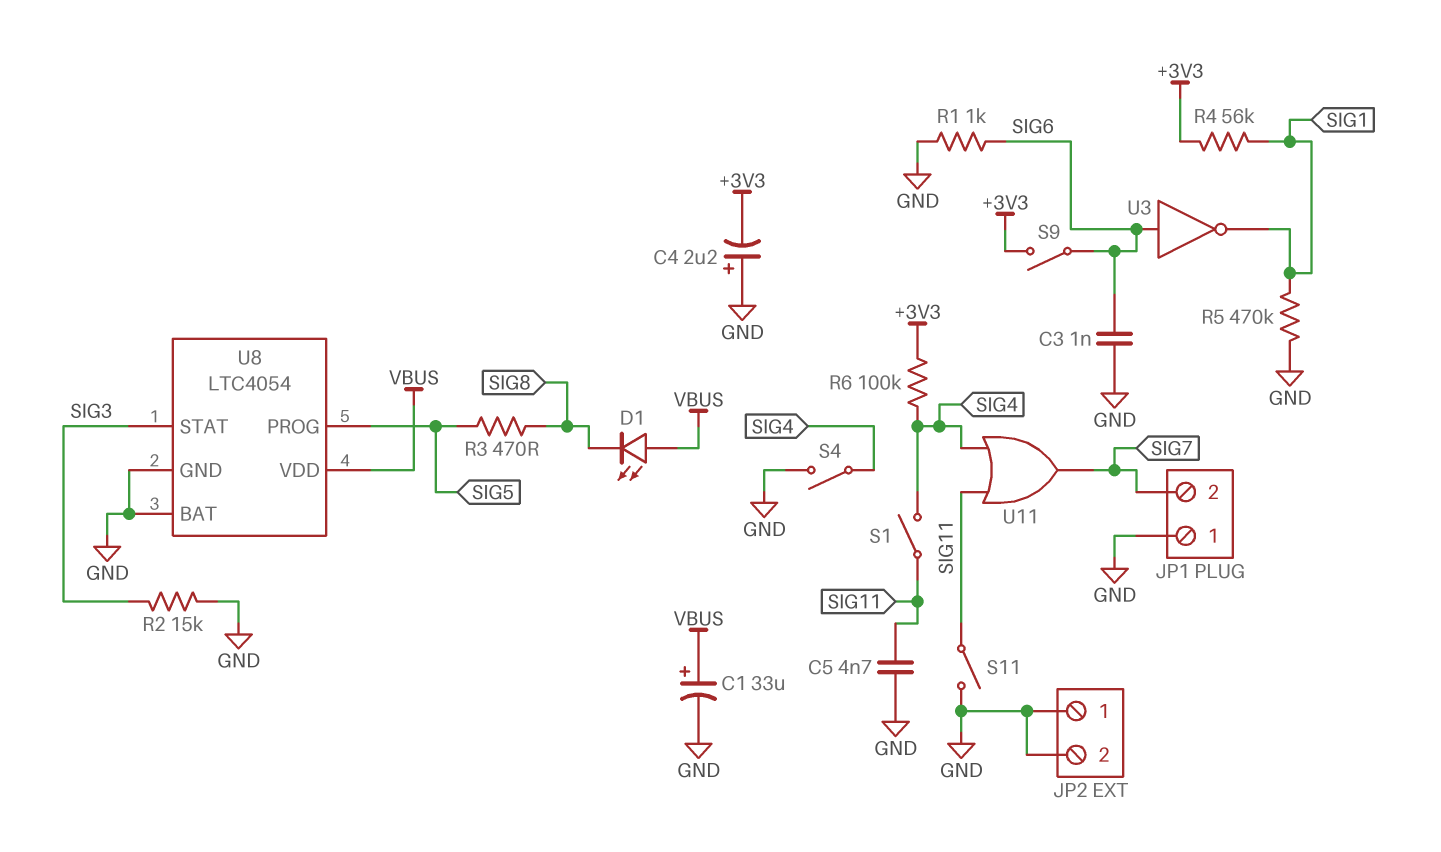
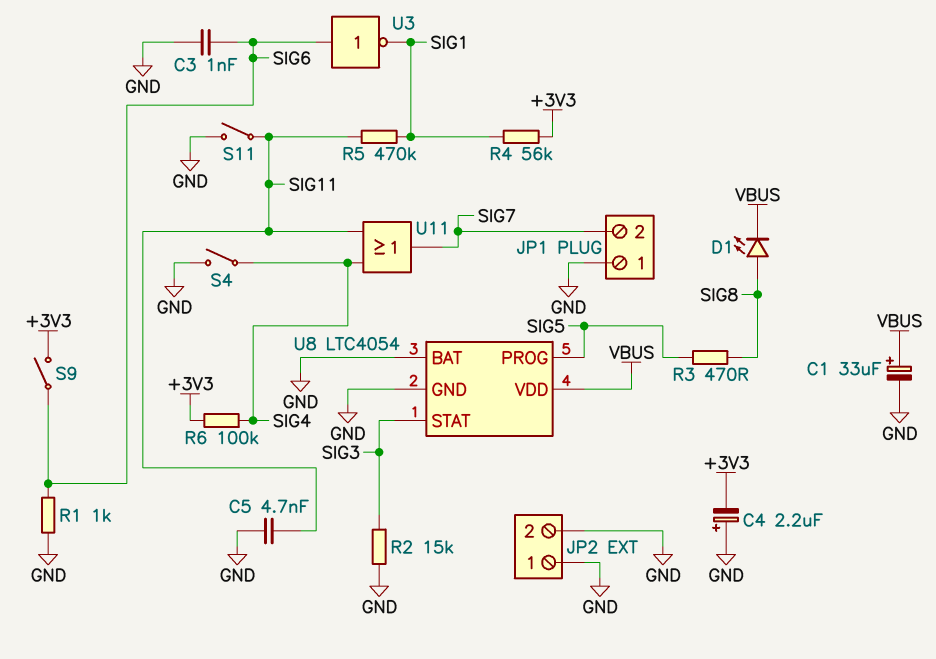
D1: LED (A VBUS, K SIG8) -> LED (A SIG8, K VBUS)
R5: 470k (GND, SIG1) -> 470k (SIG1, SIG11)
S1: switch (SIG4, SIG11) -> none

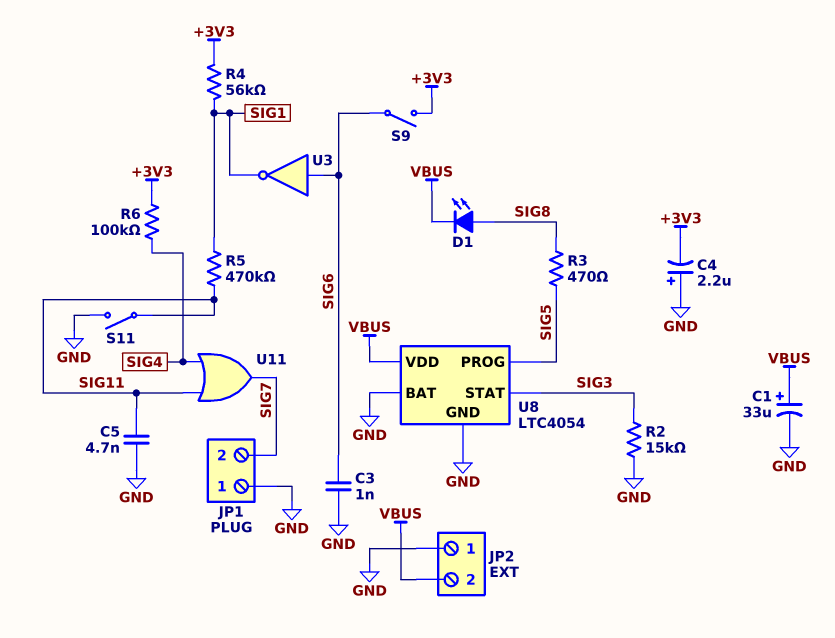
JP2 pin 2: GND -> VBUS
R1: 1k (GND, SIG6) -> none
S4: switch (GND, SIG4) -> none

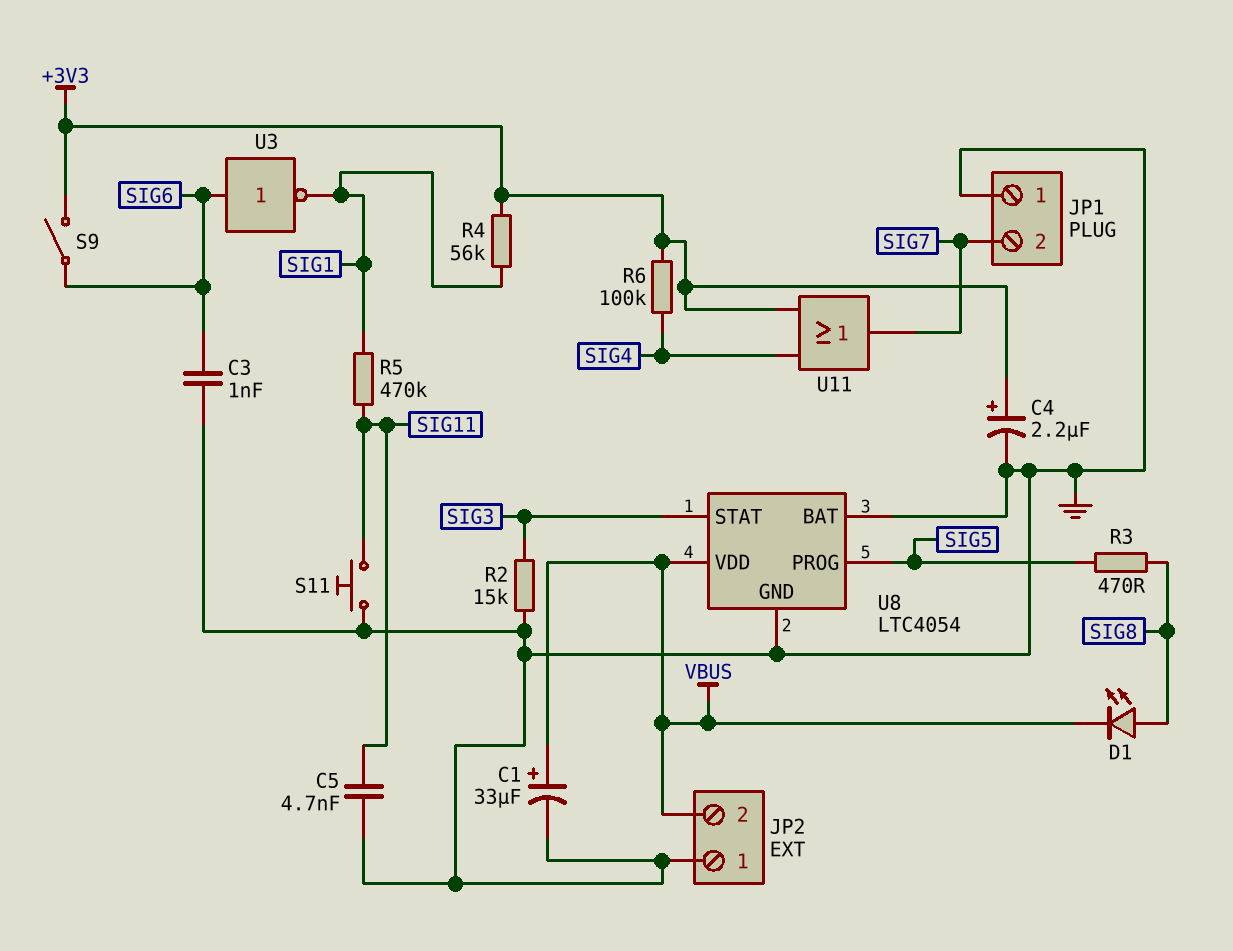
C4: 2.2uF (plus GND, minus +3V3) -> 2.2uF (plus +3V3, minus GND)
S11: switch (GND, SIG11) -> button (GND, SIG11)
U11: OR (in SIG4, in SIG11, out SIG7) -> OR (in +3V3, in SIG4, out SIG7)

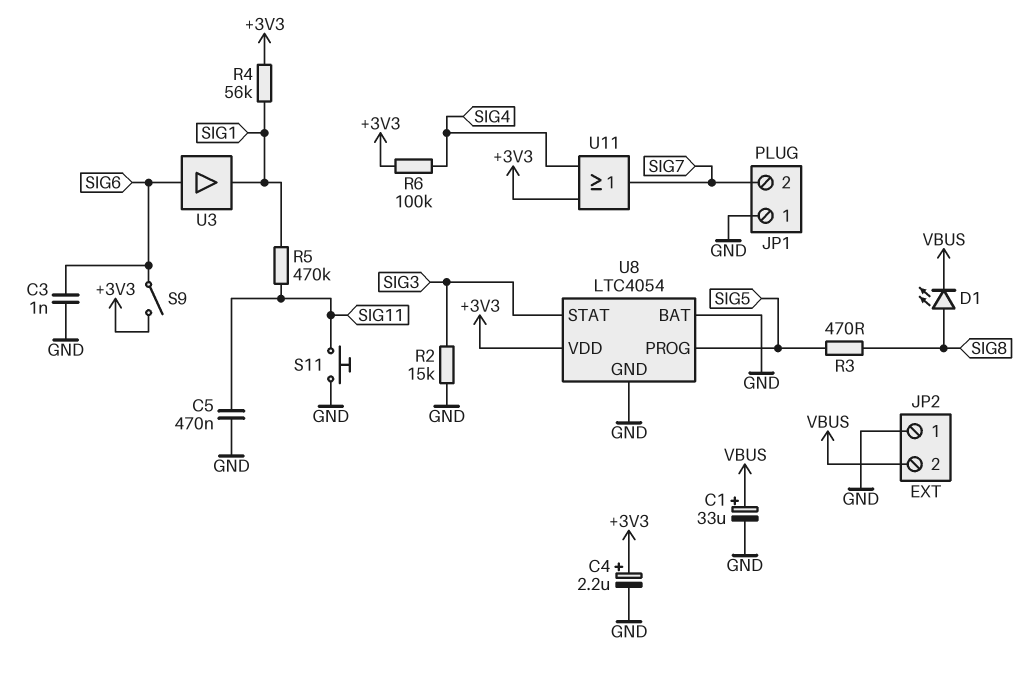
C5: 4.7nF (GND, SIG11) -> 470nF (GND, SIG11)
U3: NOT (in SIG6, out SIG1) -> buffer (in SIG6, out SIG1)
U8 pin VDD: VBUS -> +3V3

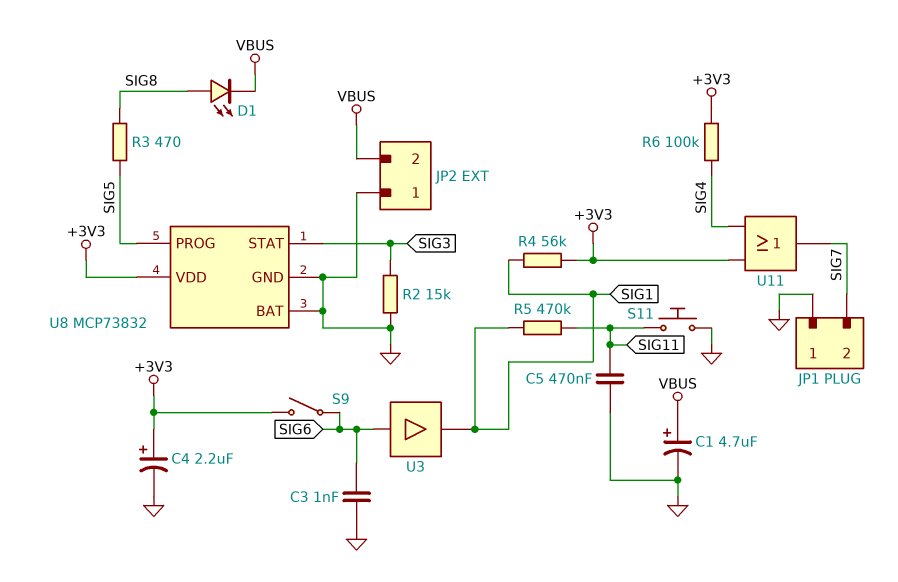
C1: 33uF (plus VBUS, minus GND) -> 4.7uF (plus VBUS, minus GND)
U8: LTC4054 -> MCP73832

